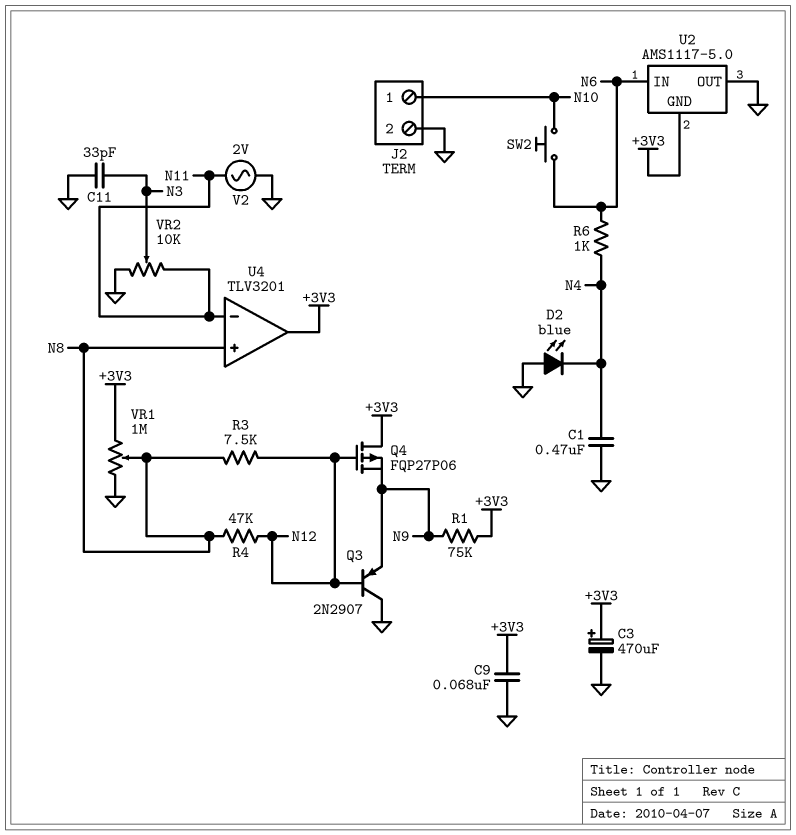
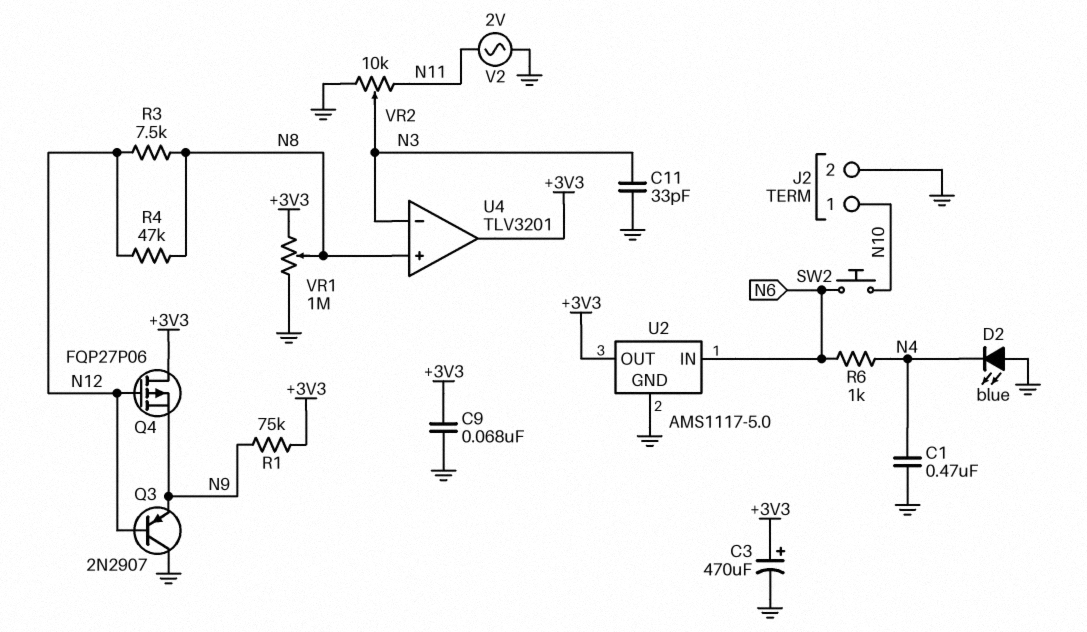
U2 pin GND: +3V3 -> GND
U2 pin OUT: GND -> +3V3
U4 pin in-: N11 -> N3

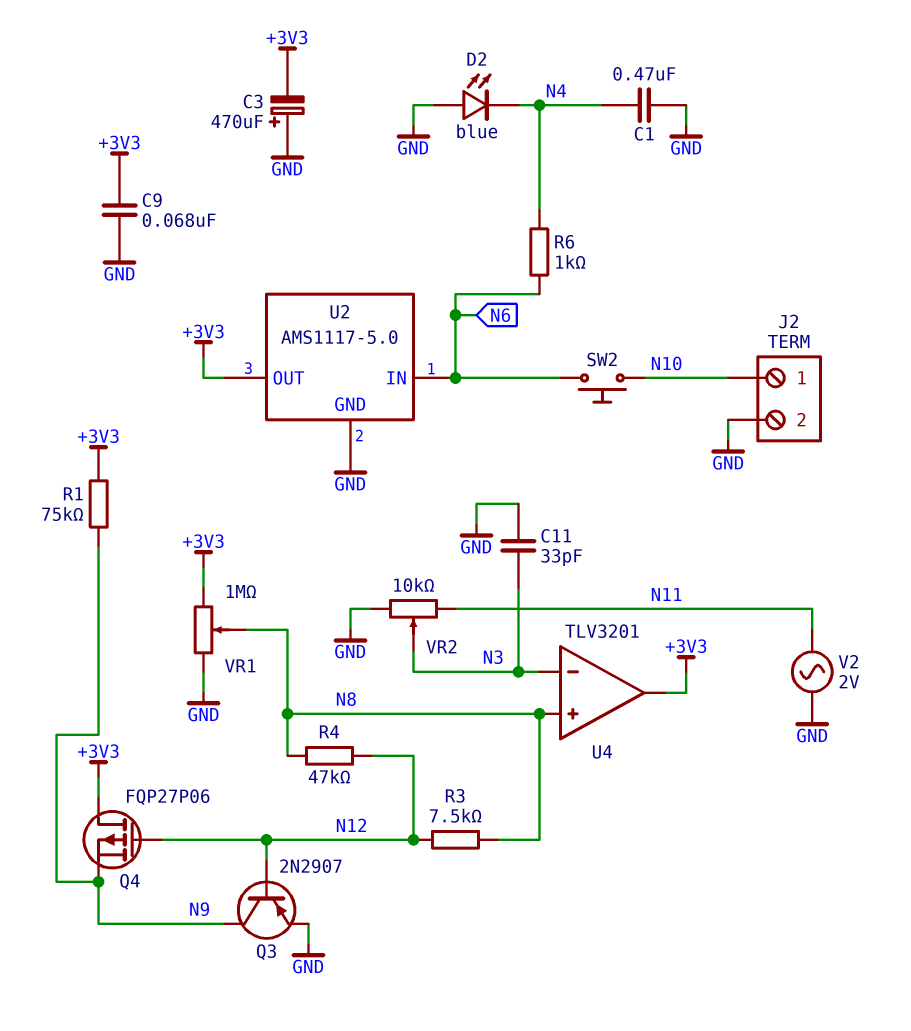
C3: 470uF (plus +3V3, minus GND) -> 470uF (plus GND, minus +3V3)
Q3: PNP 2N2907 (B N12, C GND, E N9) -> PNP 2N2907 (B N12, C N9, E GND)

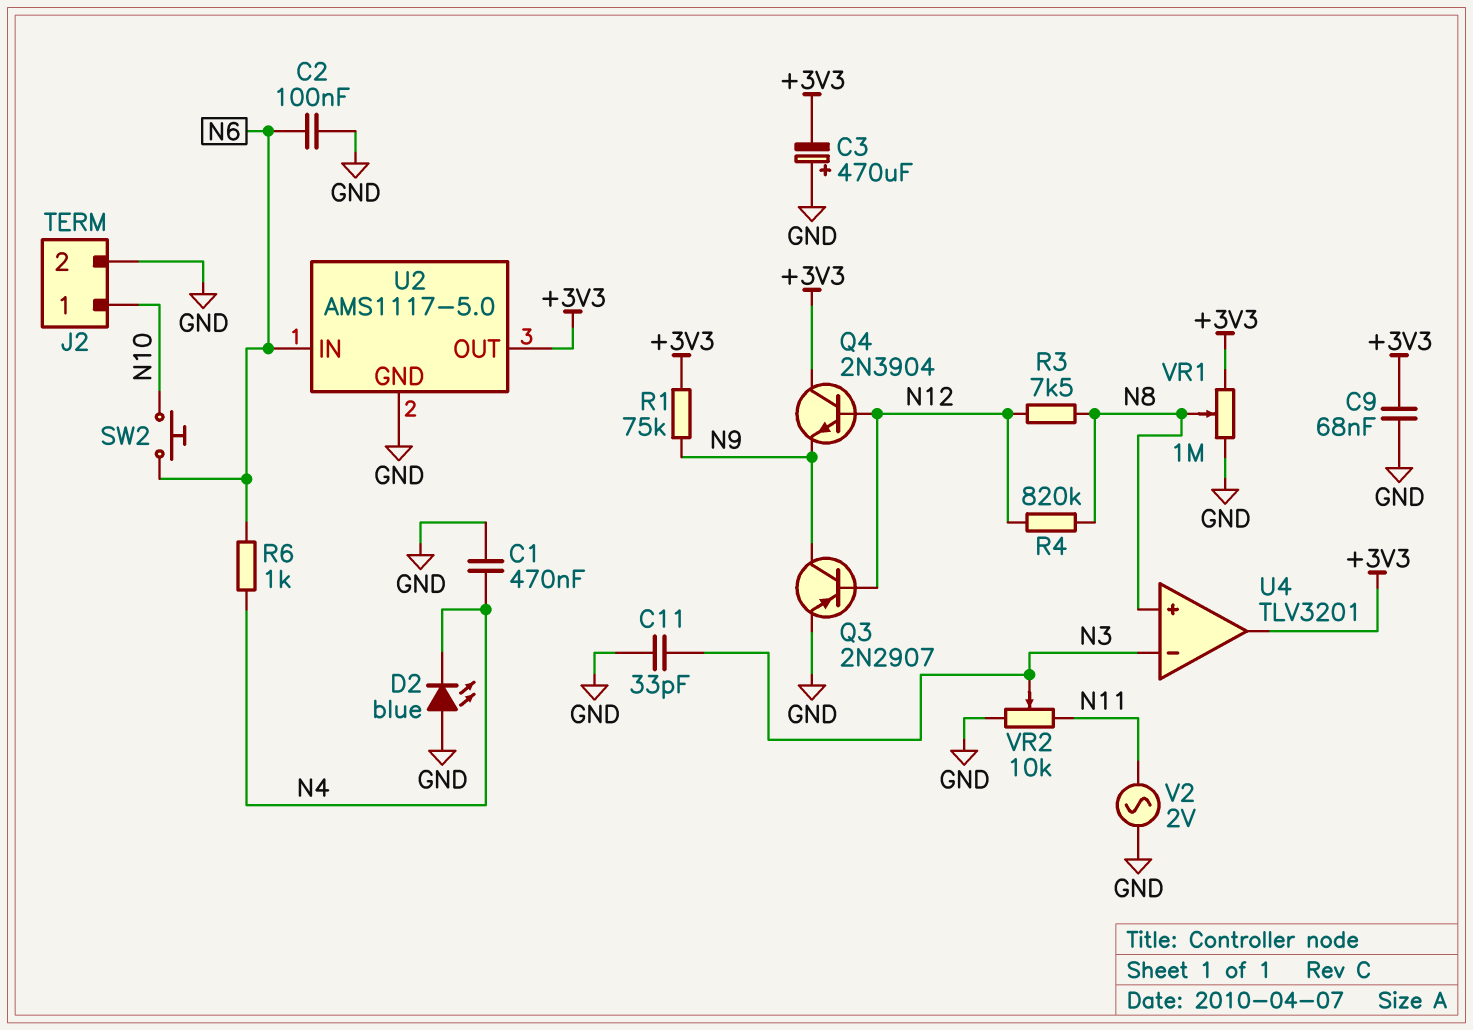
C2: none -> 100nF (GND, N6)
Q4: PMOS FQP27P06 (G N12, D +3V3, S N9) -> NPN 2N3904 (B N12, C +3V3, E N9)
R4: 47k (N8, N12) -> 820k (N8, N12)

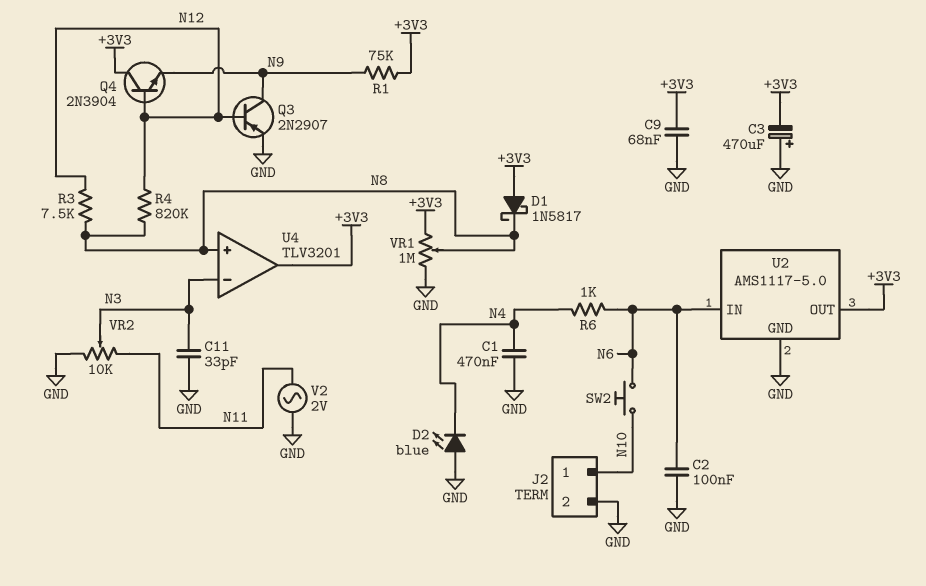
D1: none -> schottky 1N5817 (A +3V3, K N8)

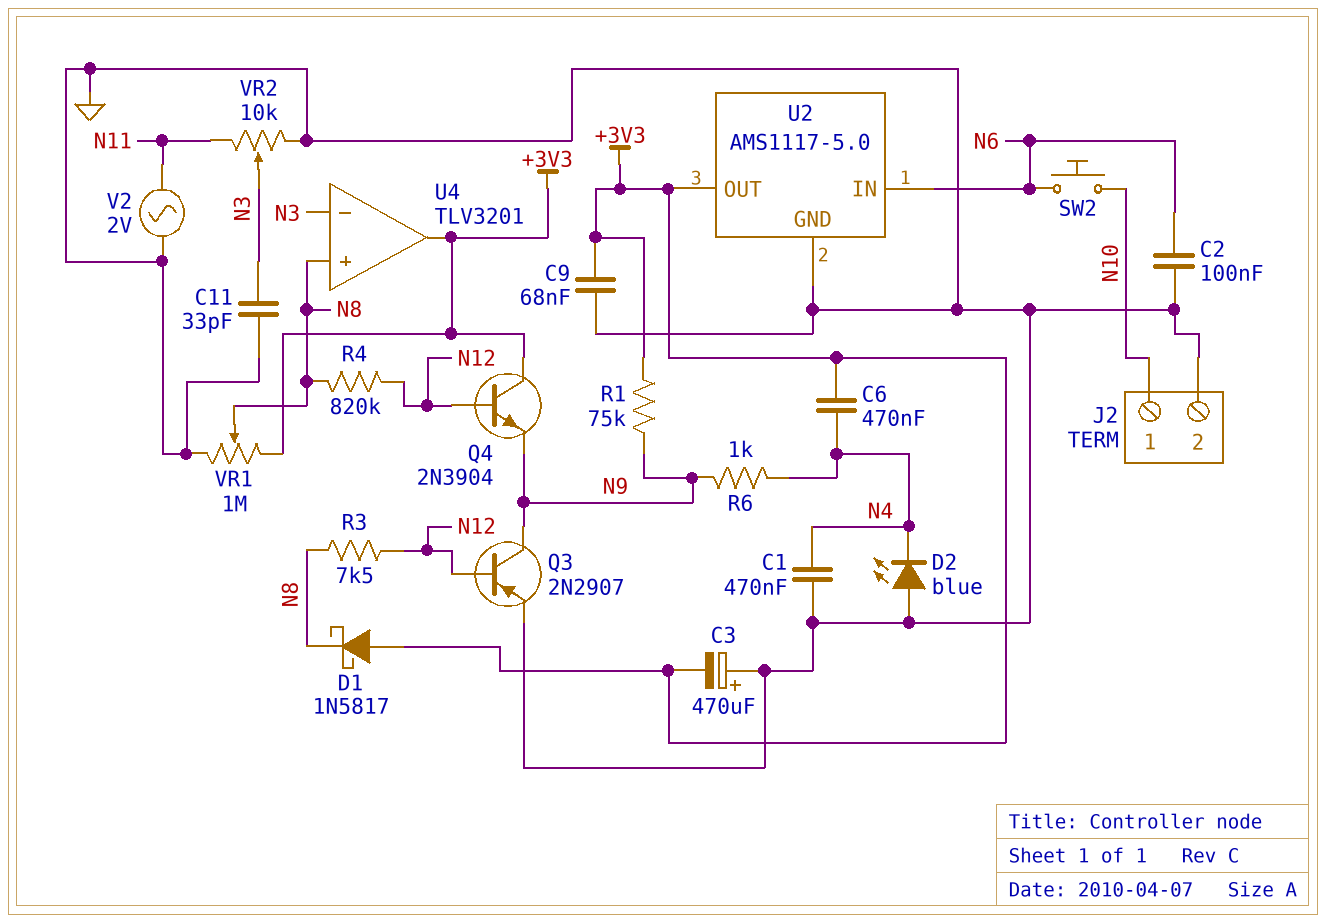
C6: none -> 470nF (+3V3, N4)
R6: 1k (N4, N6) -> 1k (N4, N9)

